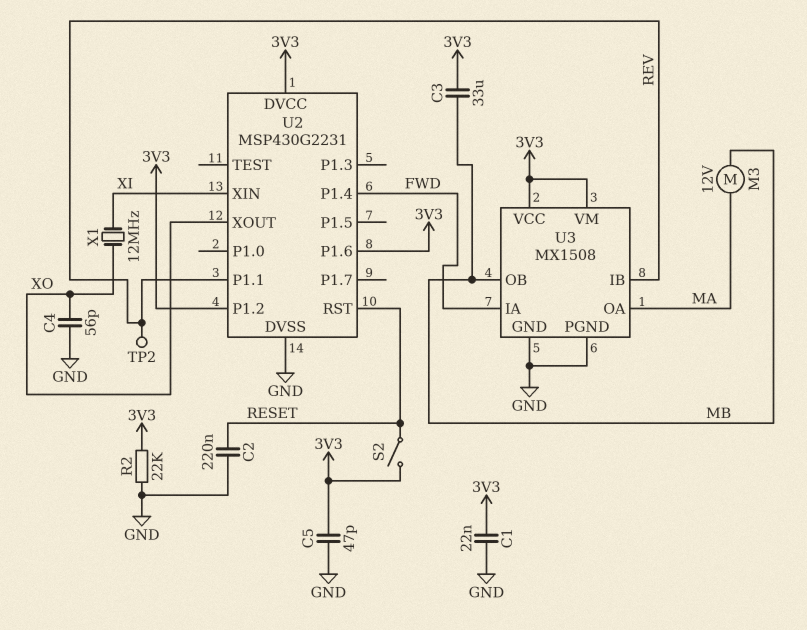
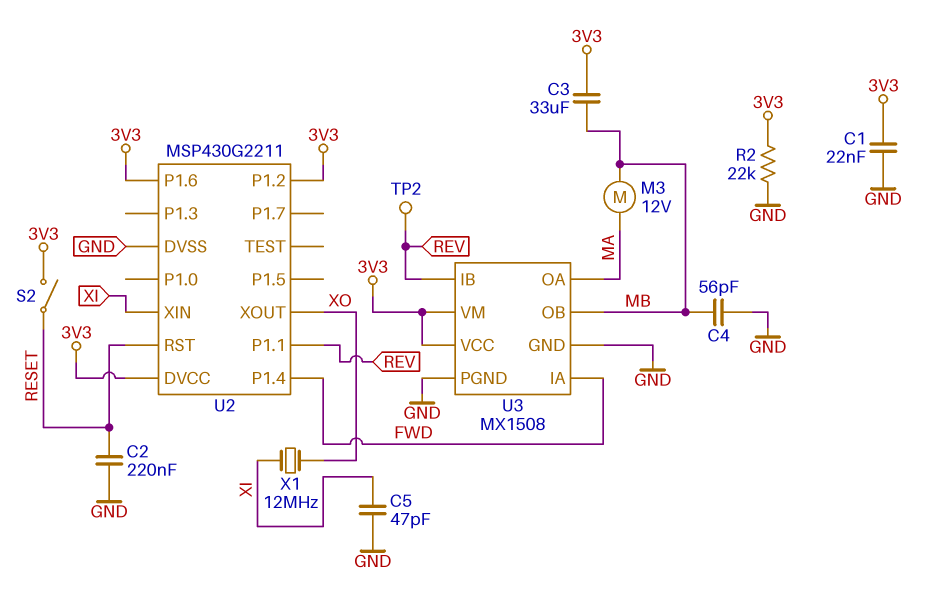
C4: 56pF (GND, XO) -> 56pF (GND, MB)
C5: 47pF (3V3, GND) -> 47pF (GND, XI)
U2: MSP430G2231 -> MSP430G2211

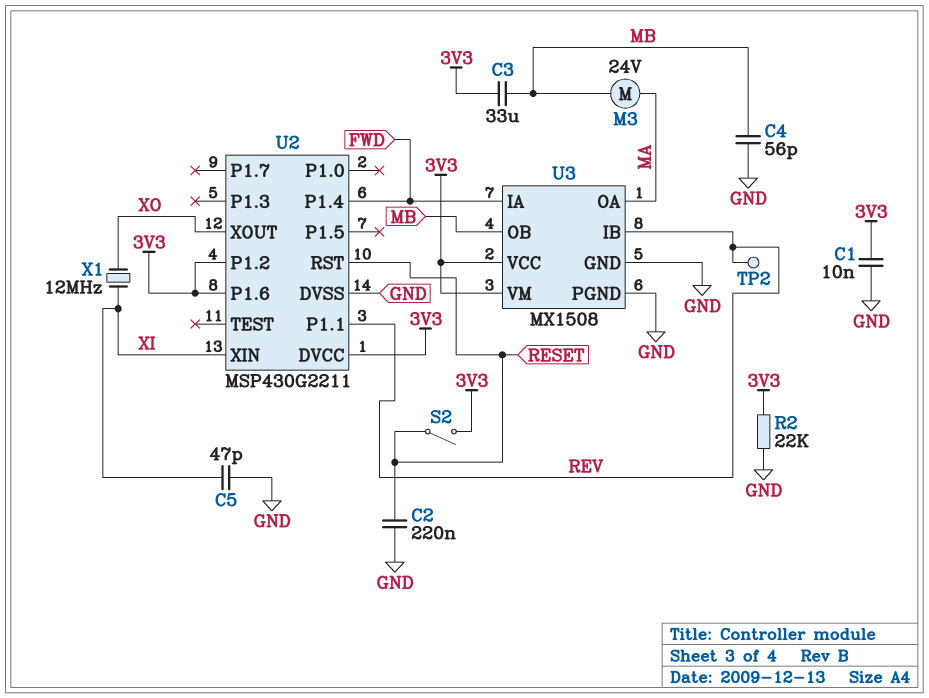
C1: 22nF (3V3, GND) -> 10nF (3V3, GND)
M3: motor 12V (MA, MB) -> motor 24V (MA, MB)

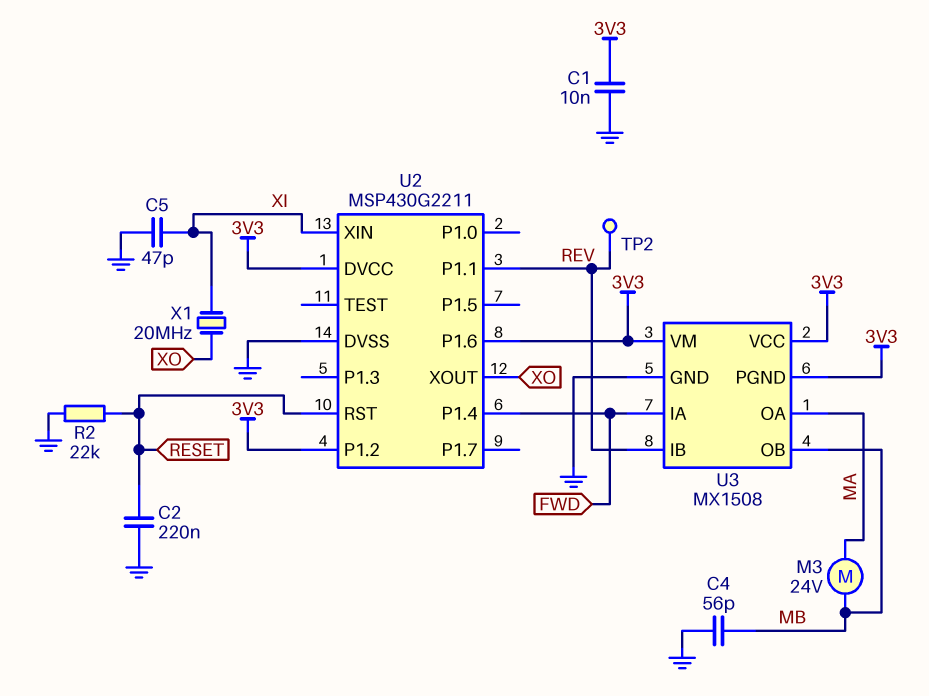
C3: 33uF (3V3, MB) -> none
R2: 22k (3V3, GND) -> 22k (GND, RESET)
S2: switch (3V3, RESET) -> none
U3 pin PGND: GND -> 3V3
X1: 12MHz (XI, XO) -> 20MHz (XI, XO)

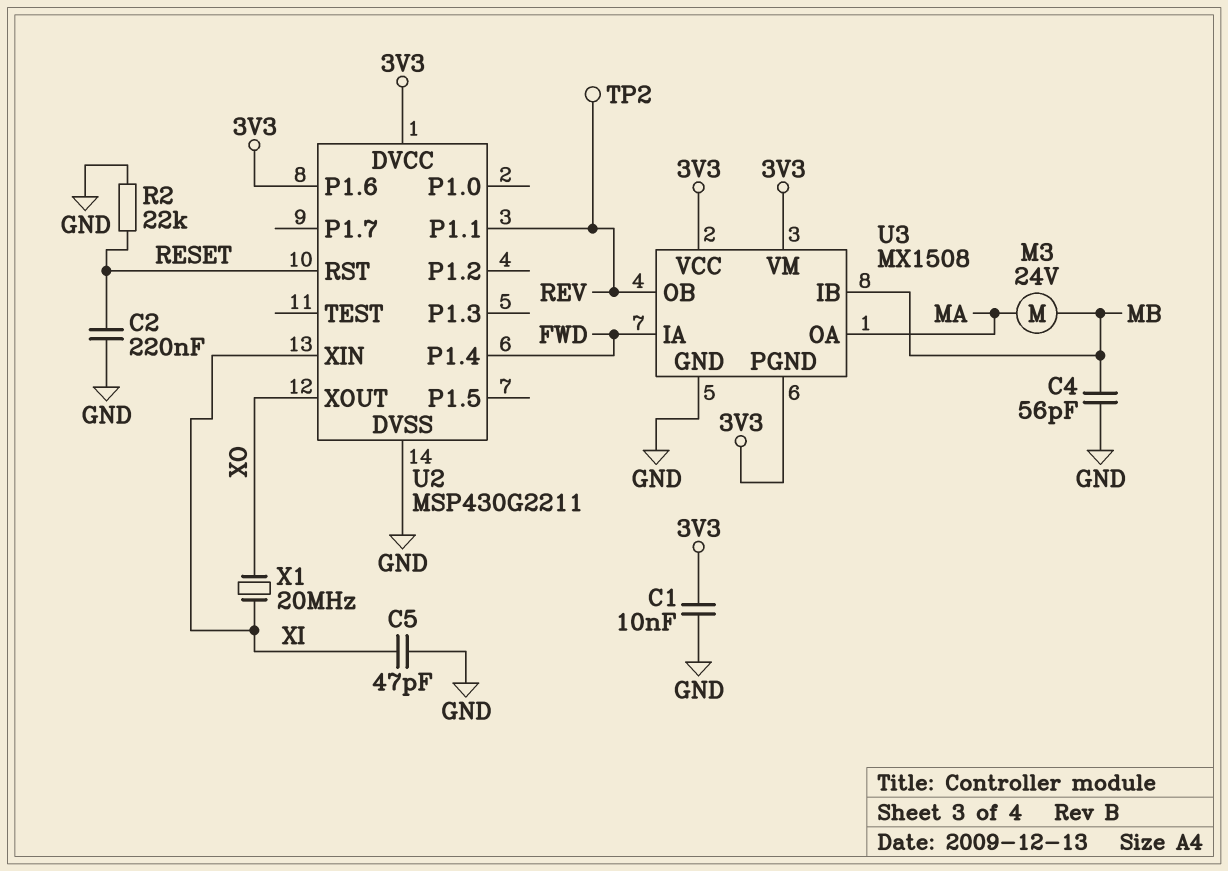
U2 pin P1.2: 3V3 -> none
U3 pin IB: REV -> MB
U3 pin OB: MB -> REV

